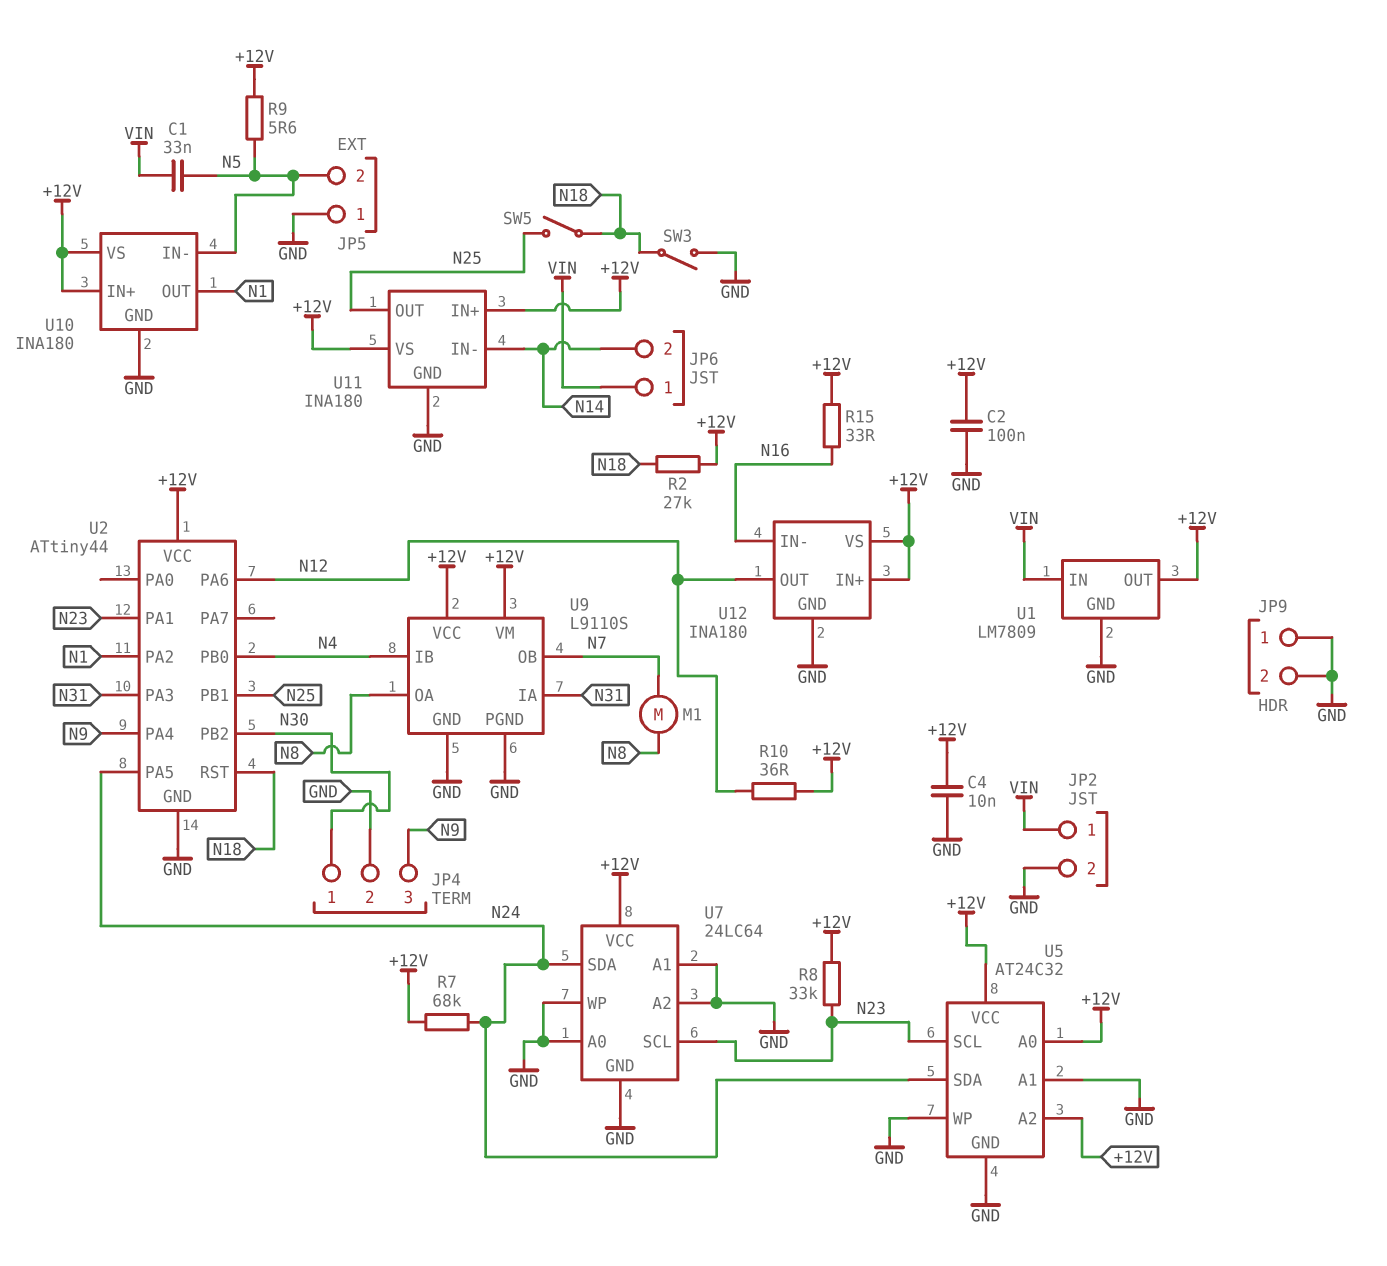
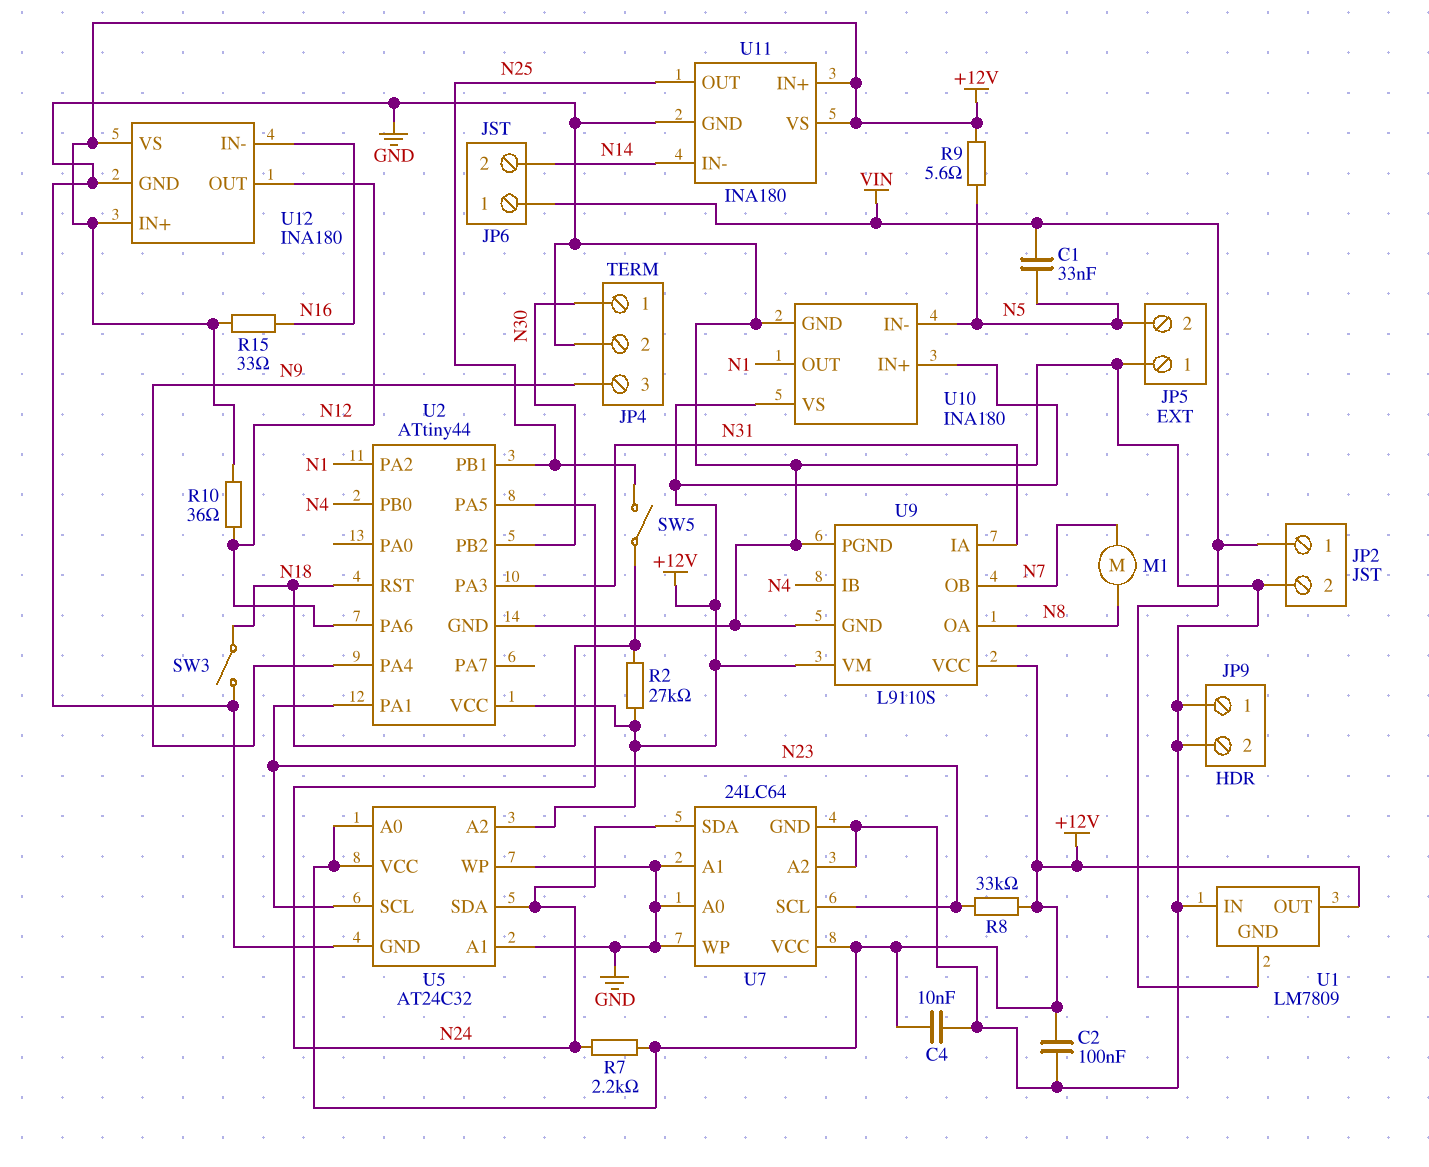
R7: 68k (+12V, N24) -> 2.2k (+12V, N24)
U1 pin GND: GND -> VIN
U1 pin IN: VIN -> GND

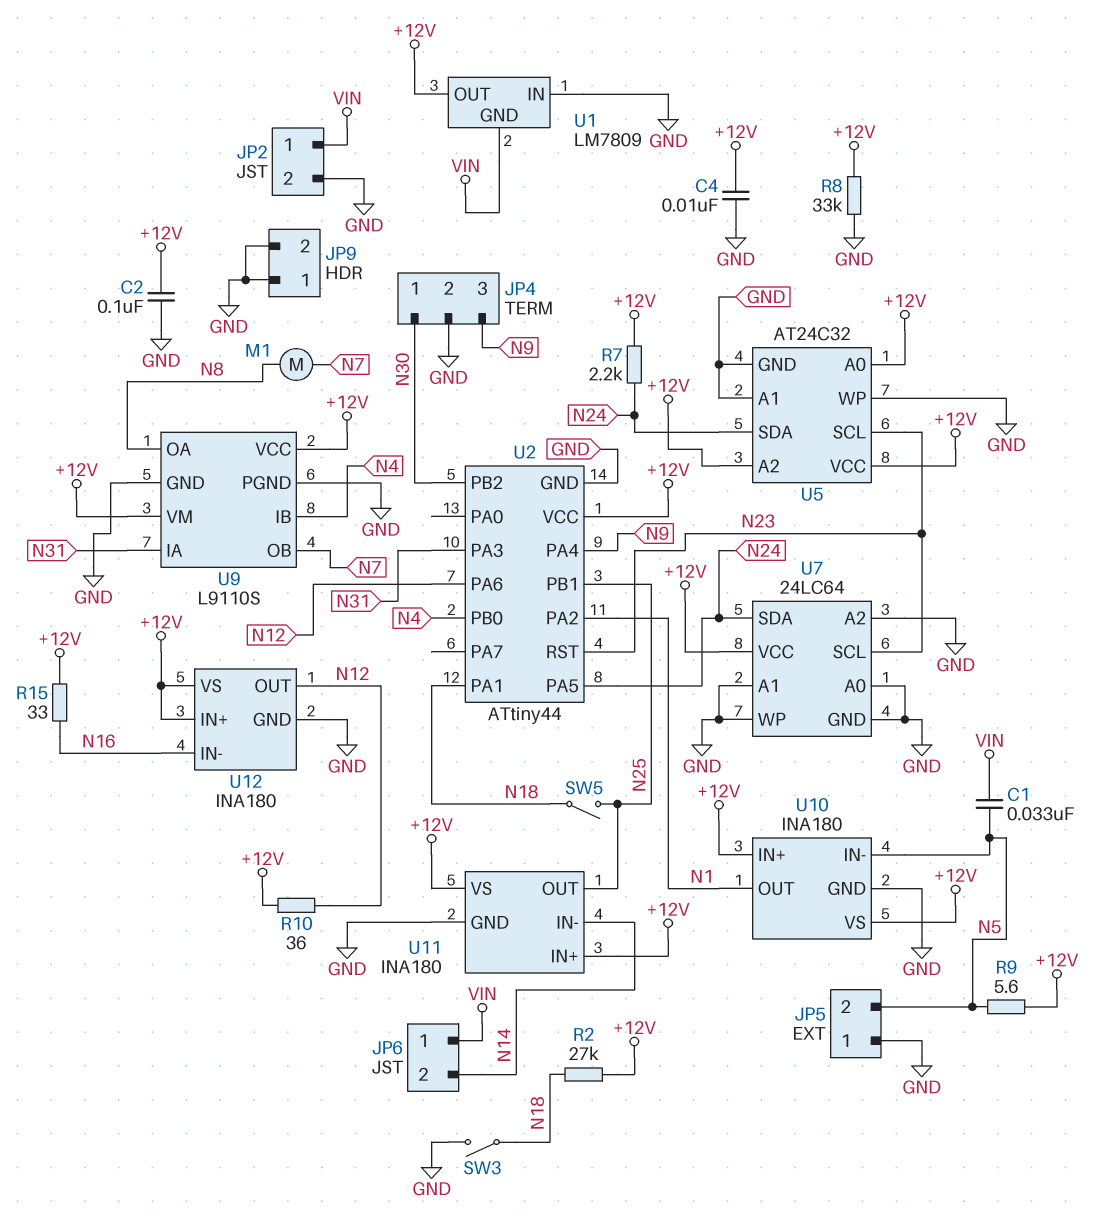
R8: 33k (+12V, N23) -> 33k (+12V, GND)
U2 pin PA1: N23 -> N18
U2 pin RST: N18 -> N23

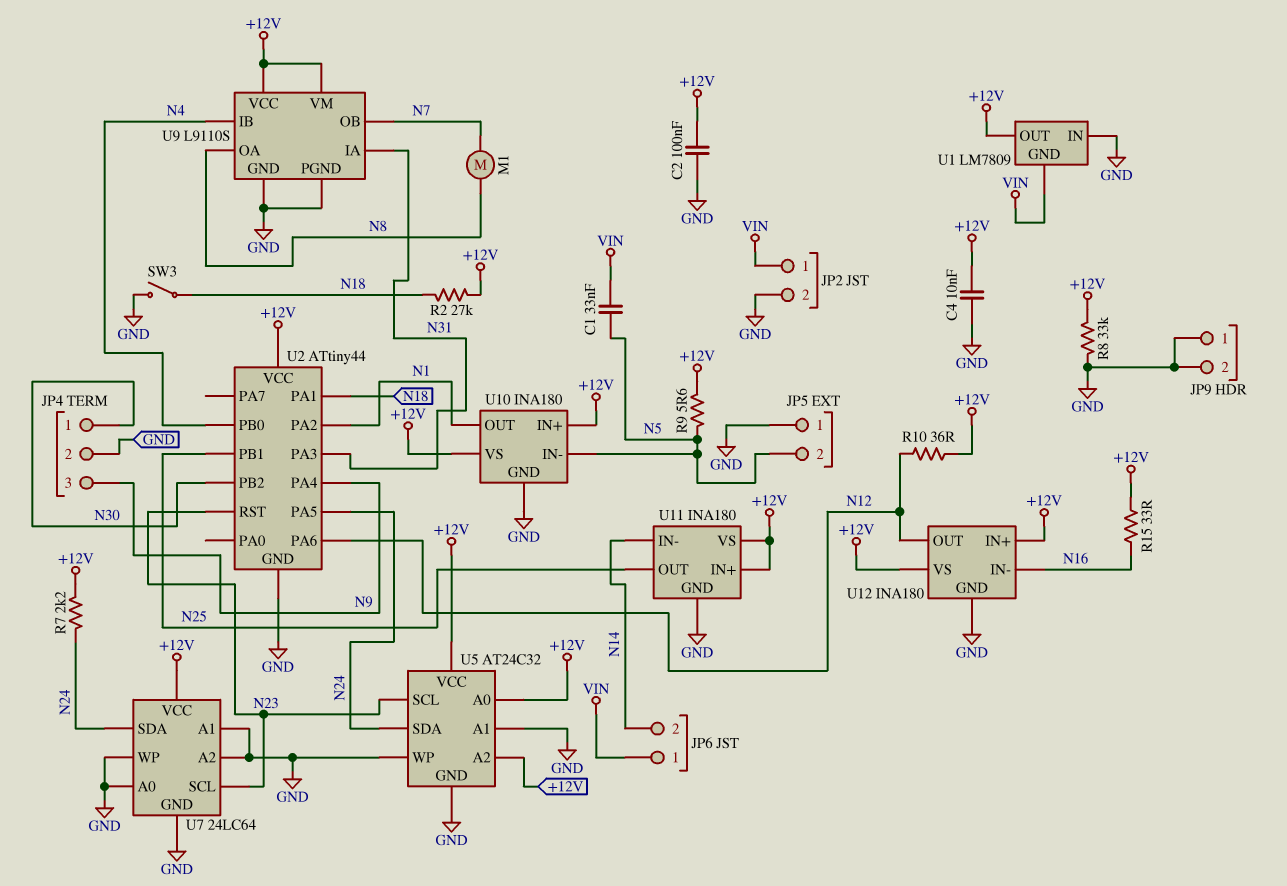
SW5: switch (N18, N25) -> none

